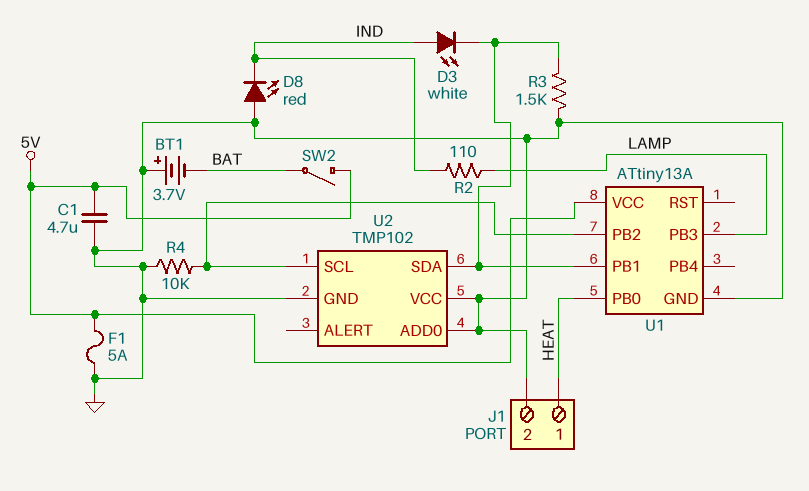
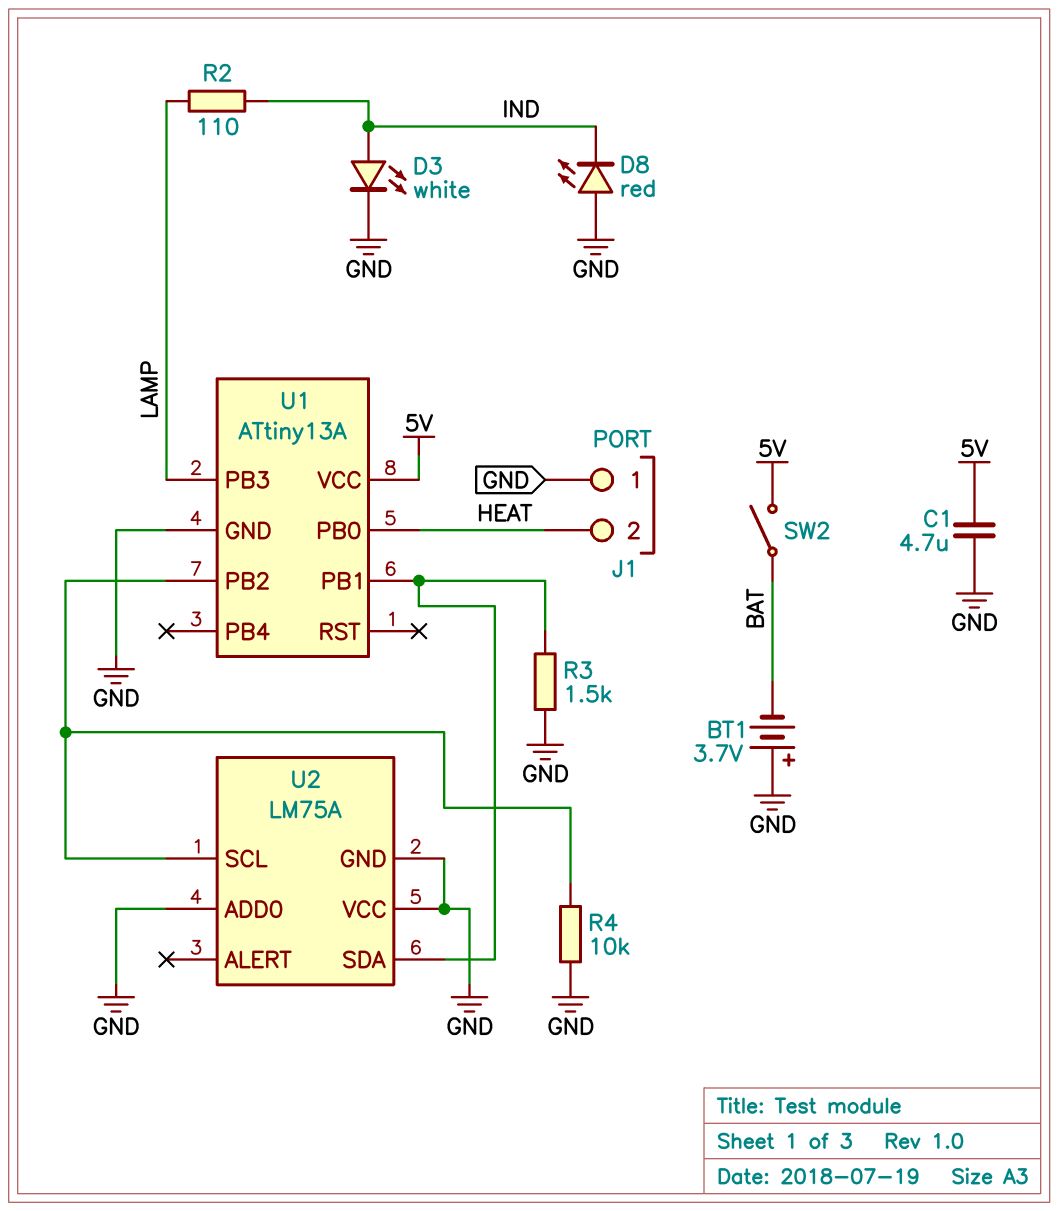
D3: LED white (A IND, K U1/PB1) -> LED white (A IND, K GND)
F1: 5A (5V, GND) -> none
J1 pin 1: HEAT -> GND
J1 pin 2: GND -> HEAT
U2: TMP102 -> LM75A

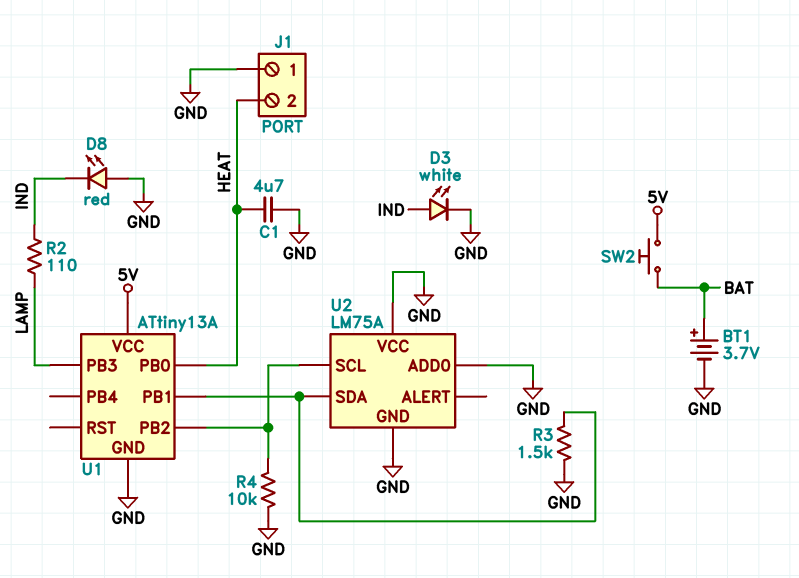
BT1: 3.7V (plus GND, minus BAT) -> 3.7V (plus BAT, minus GND)
C1: 4.7uF (5V, GND) -> 4.7uF (GND, HEAT)
SW2: switch (5V, BAT) -> button (5V, BAT)

